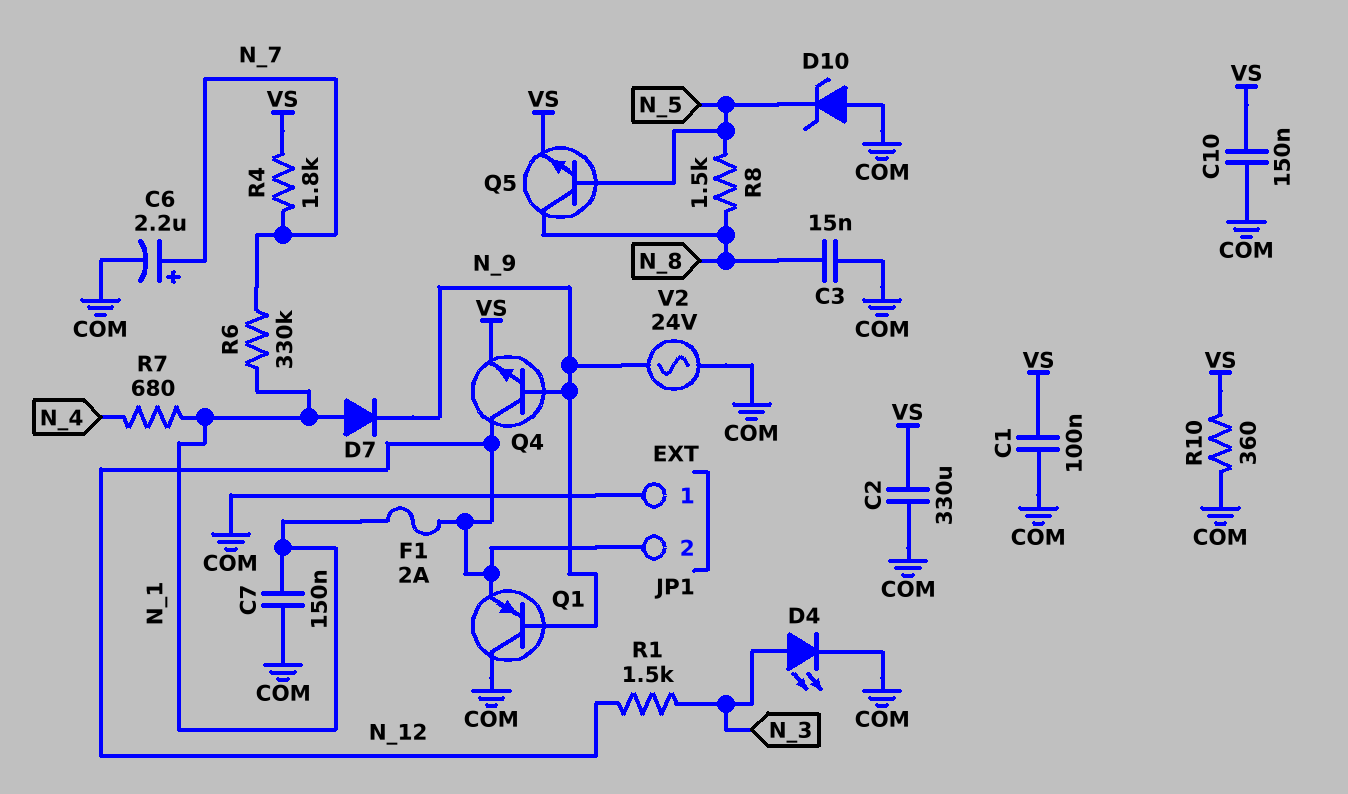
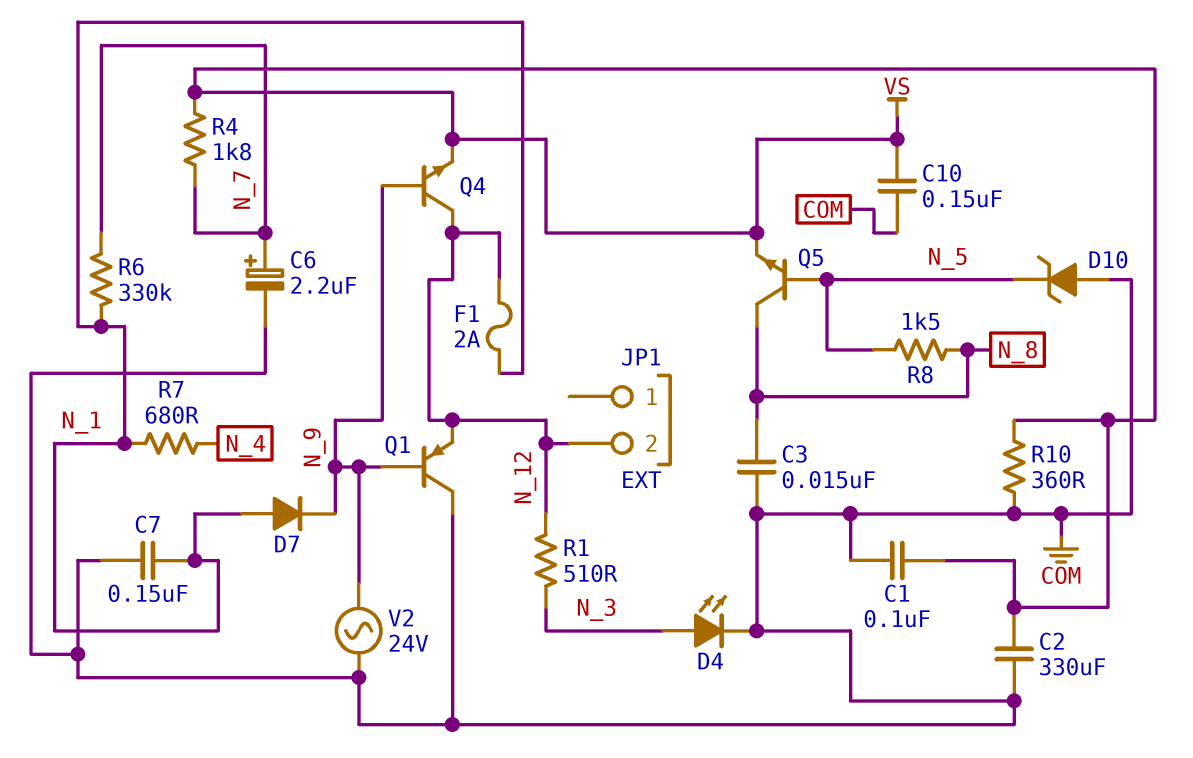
JP1 pin 1: COM -> none
R1: 1.5k (N_3, N_12) -> 510 (N_3, N_12)

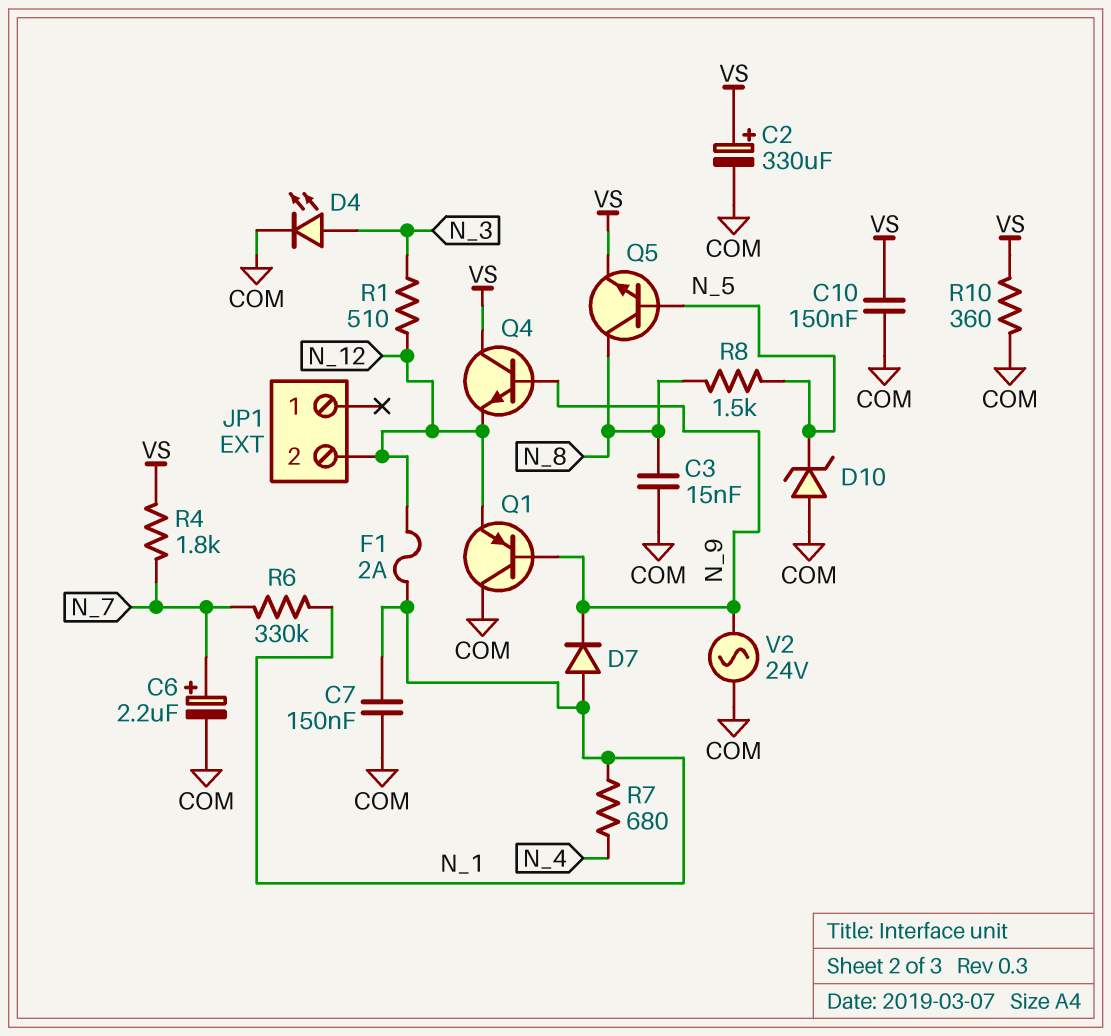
C1: 100nF (COM, VS) -> none
C2: 330uF (COM, VS) -> 330uF (plus VS, minus COM)
Q4: NPN (B N_9, C N_12, E VS) -> NPN (B N_9, C VS, E N_12)

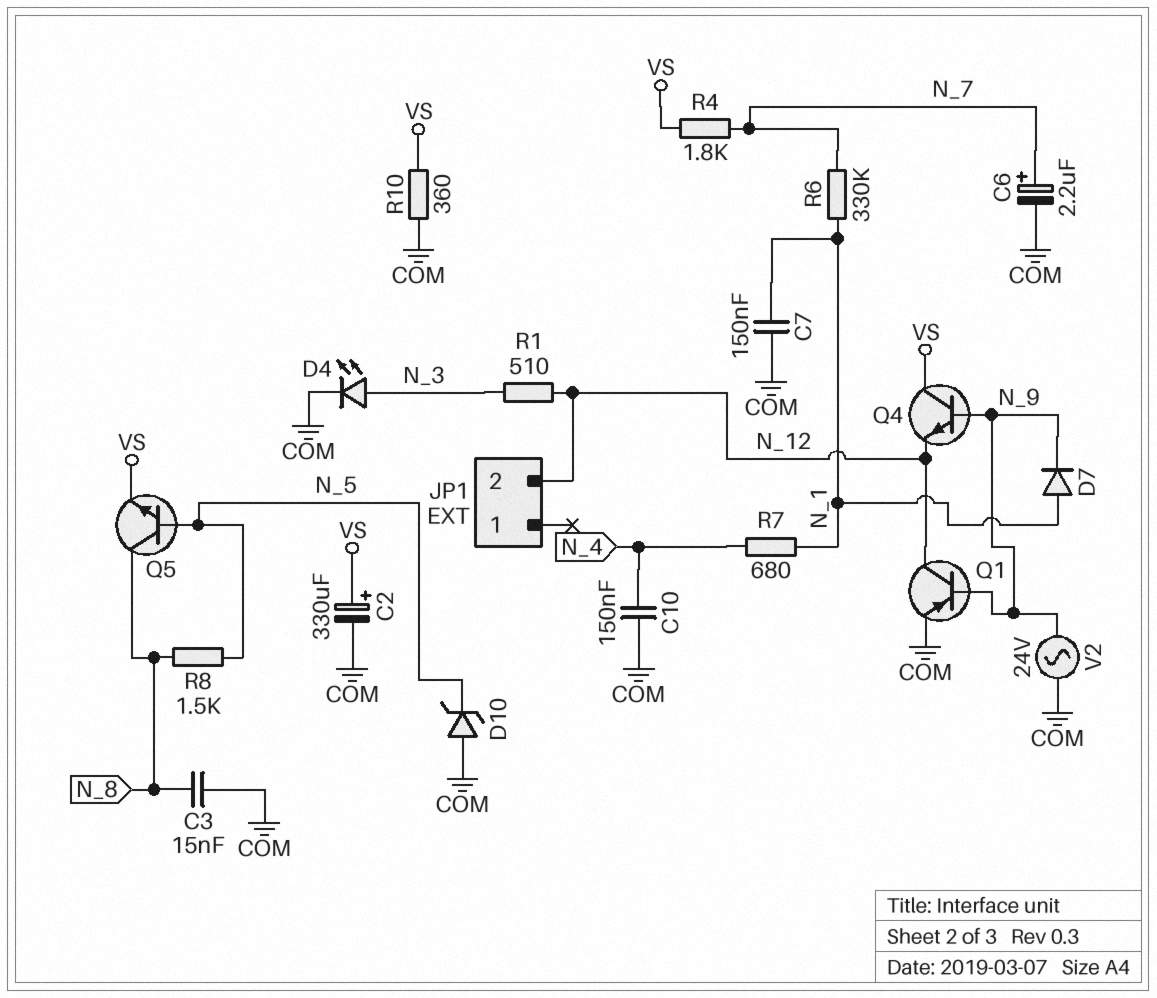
C10: 150nF (COM, VS) -> 150nF (COM, N_4)
F1: 2A (N_1, N_12) -> none
Q1: PNP (B N_9, C COM, E N_12) -> PNP (B N_9, C N_12, E COM)

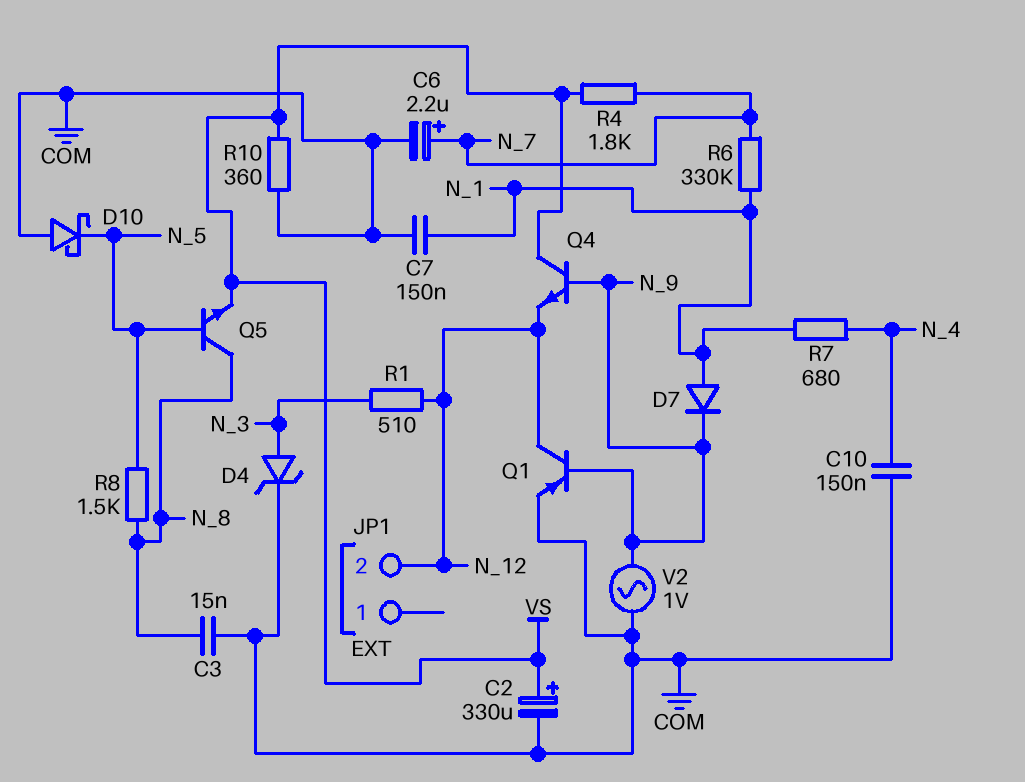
D4: LED (A N_3, K COM) -> zener (A N_3, K COM)
D10: zener (A COM, K N_5) -> schottky (A COM, K N_5)
V2: AC 24V (COM, N_9) -> AC 1V (COM, N_9)

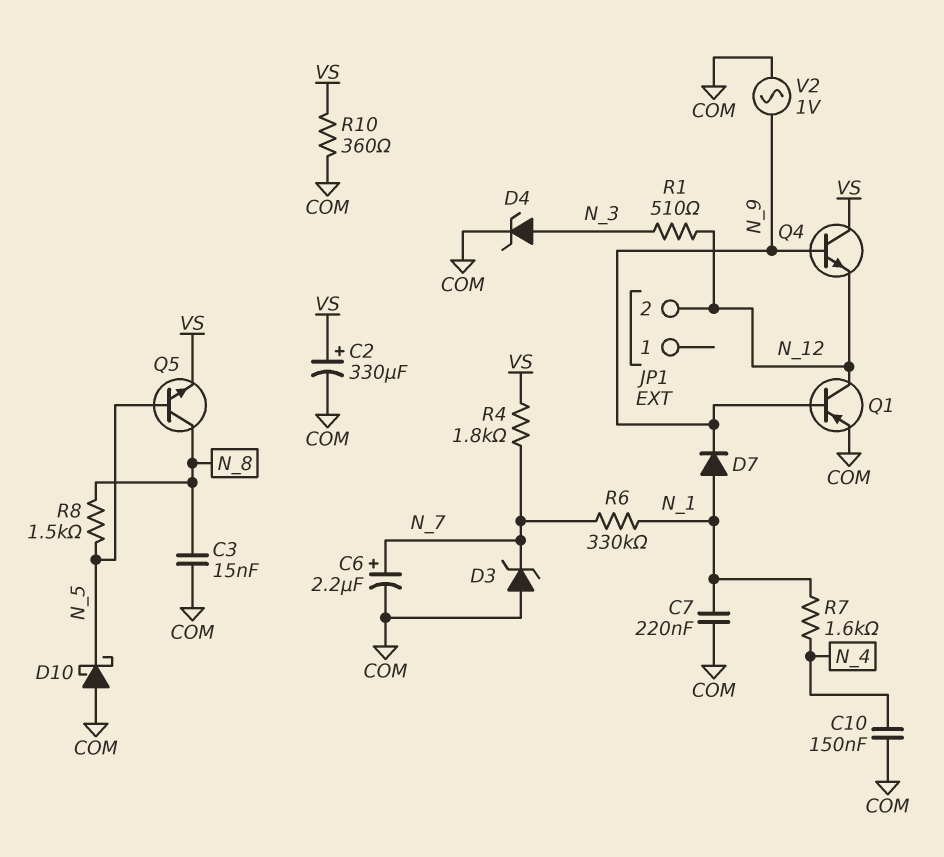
C7: 150nF (COM, N_1) -> 220nF (COM, N_1)
D3: none -> zener (A COM, K N_7)
R7: 680 (N_1, N_4) -> 1.6k (N_1, N_4)

